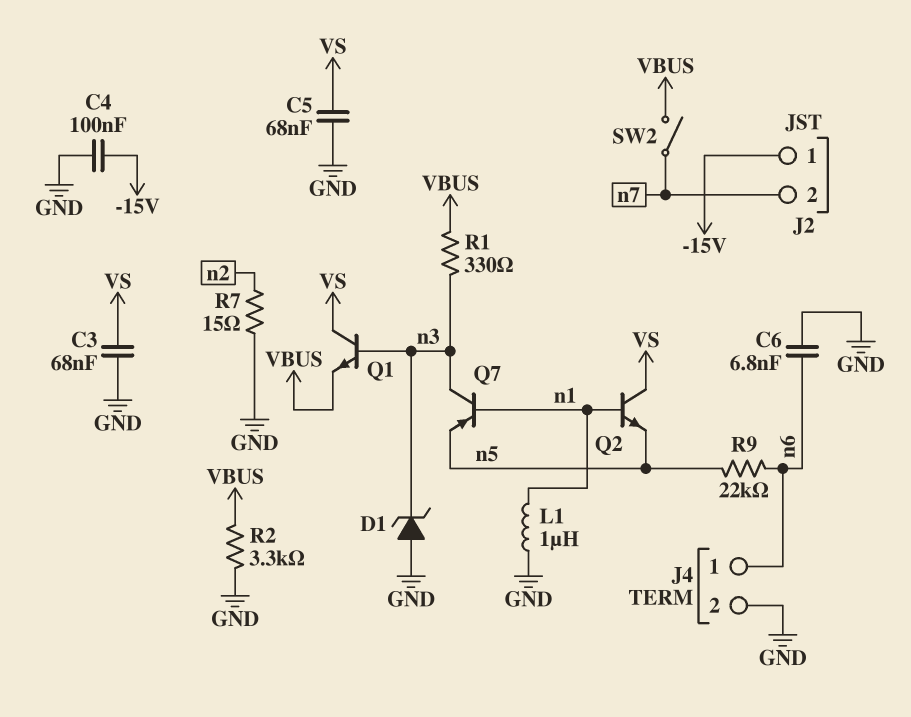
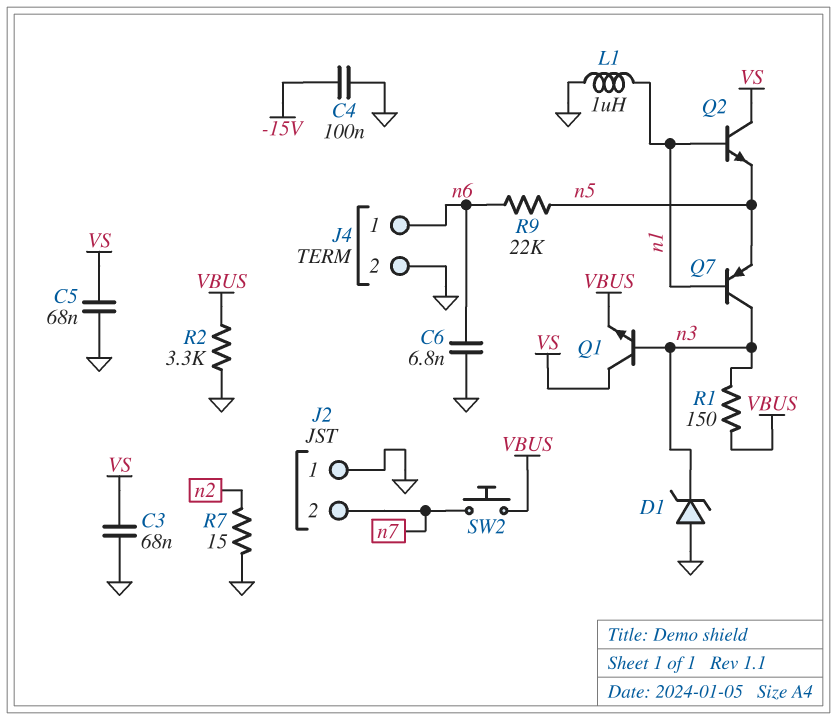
J2 pin 1: -15V -> GND
R1: 330 (VBUS, n3) -> 150 (VBUS, n3)
SW2: switch (VBUS, n7) -> button (VBUS, n7)

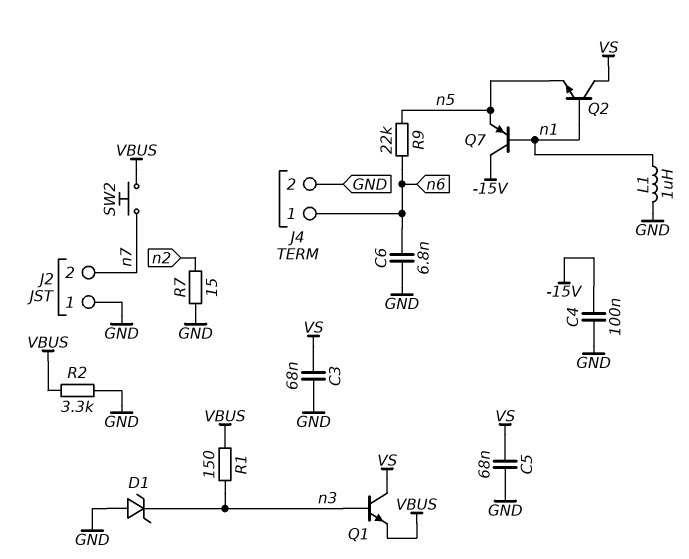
Q7: PNP (B n1, C n3, E n5) -> PNP (B n1, C -15V, E n5)

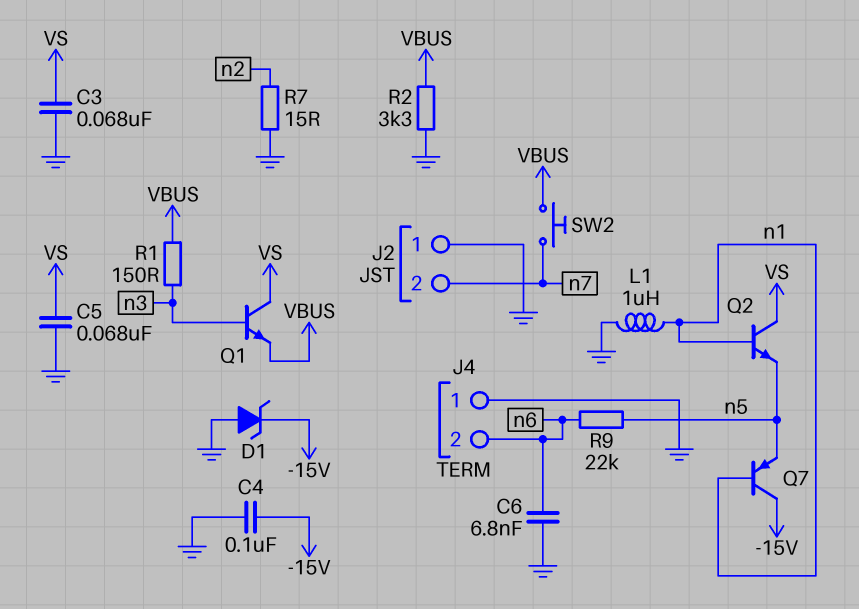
D1: zener (A GND, K n3) -> zener (A GND, K -15V)
J4 pin 1: n6 -> GND
J4 pin 2: GND -> n6

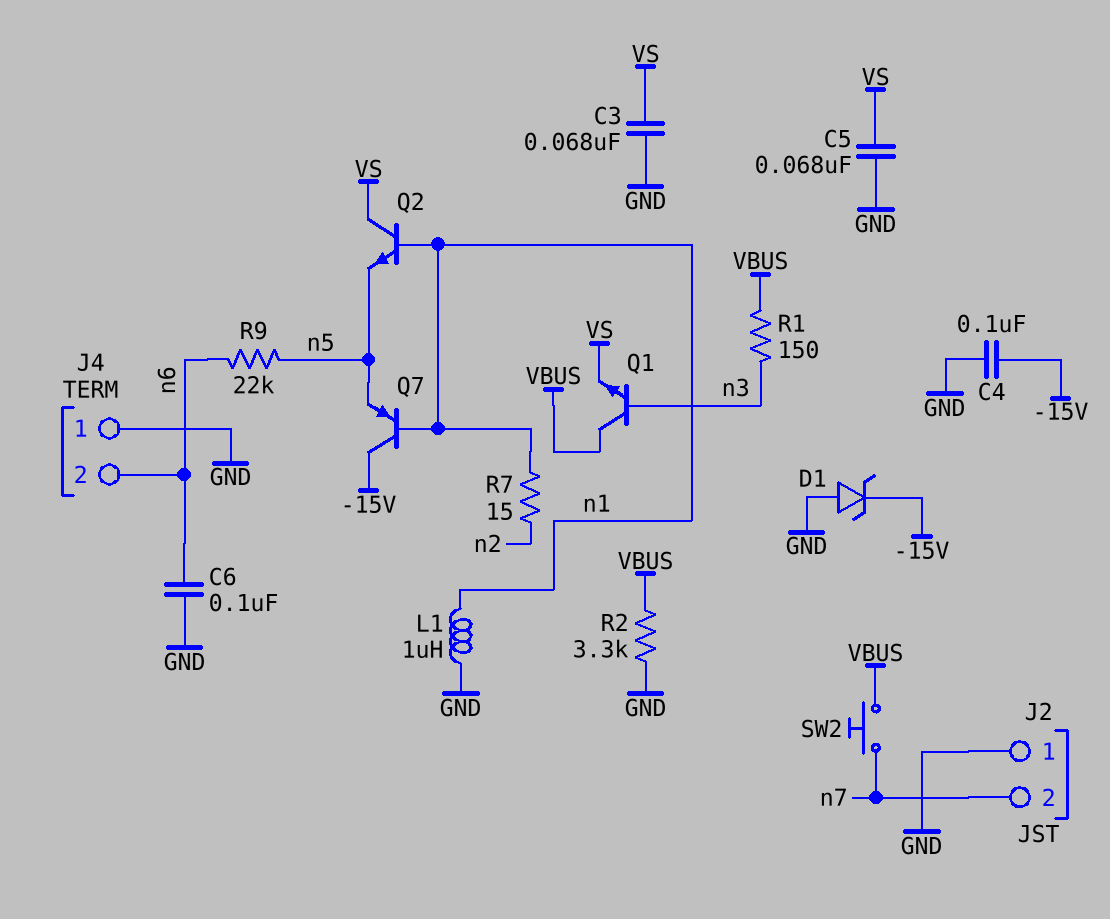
C6: 6.8nF (GND, n6) -> 100nF (GND, n6)
Q1: NPN (B n3, C VS, E VBUS) -> NPN (B n3, C VBUS, E VS)
R7: 15 (GND, n2) -> 15 (n1, n2)

